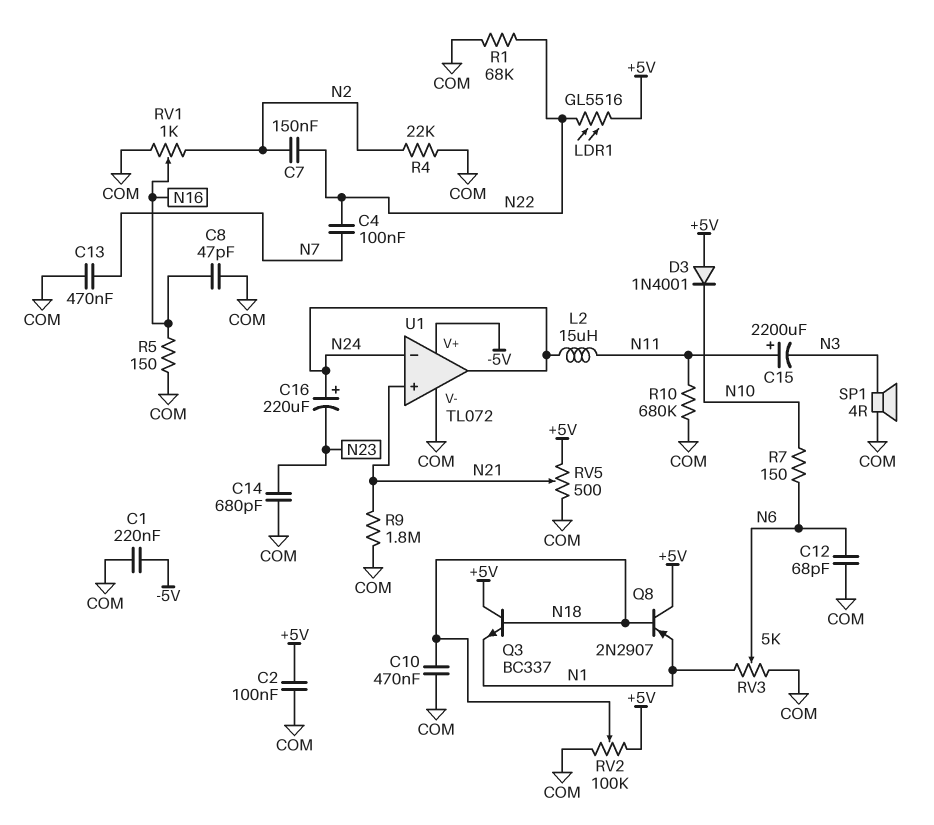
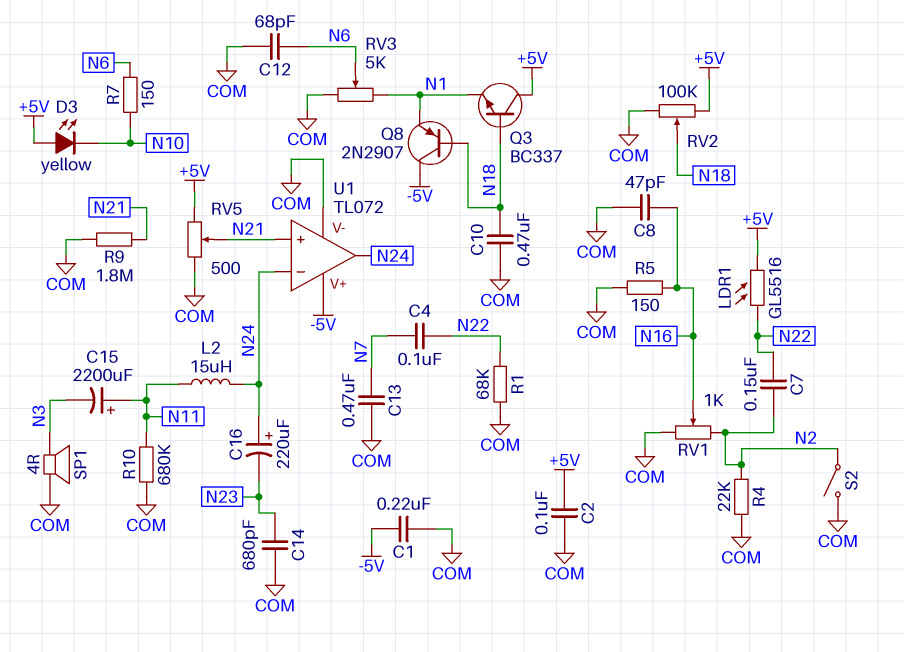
D3: diode 1N4001 (A +5V, K N10) -> LED yellow (A +5V, K N10)
Q8: PNP 2N2907 (B N18, C +5V, E N1) -> PNP 2N2907 (B N18, C -5V, E N1)
S2: none -> switch (COM, N2)

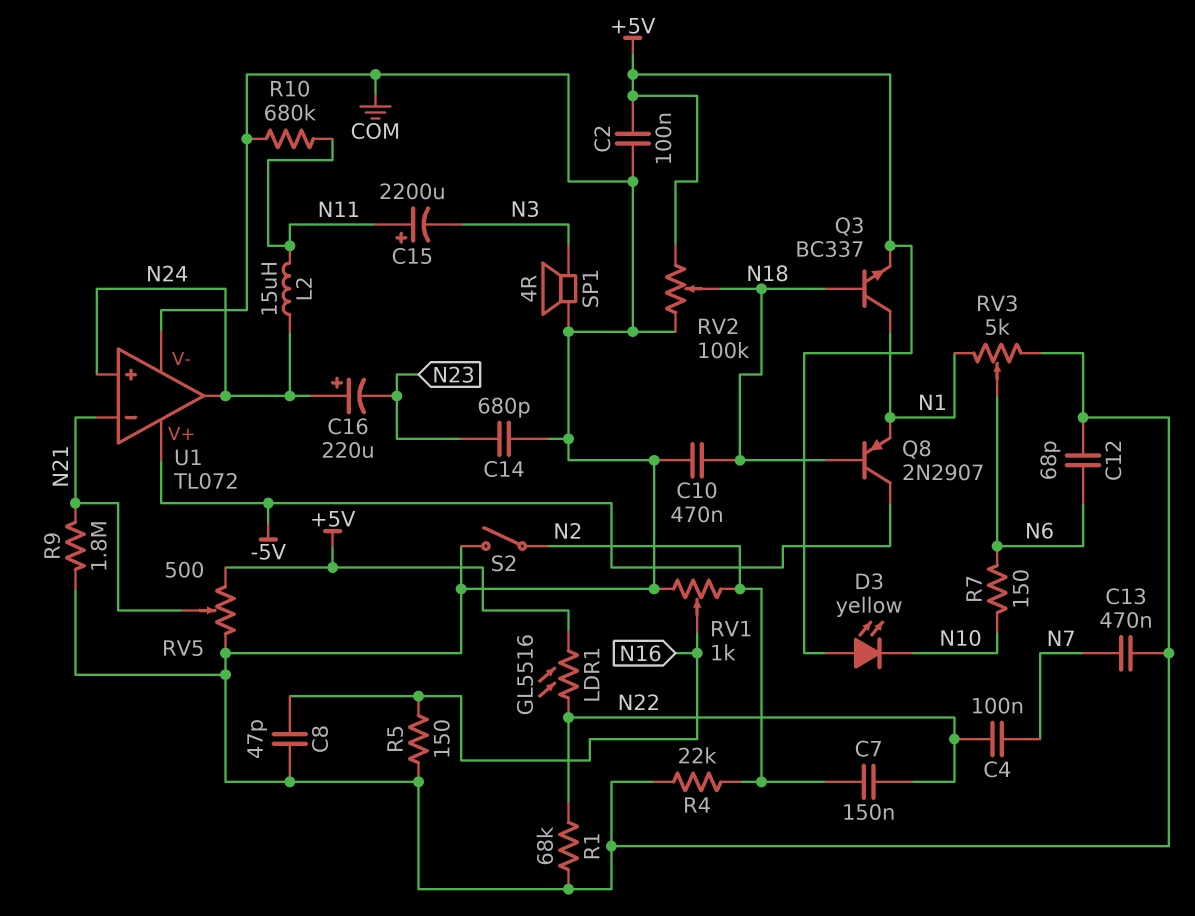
C1: 220nF (-5V, COM) -> none
Q3: NPN BC337 (B N18, C +5V, E N1) -> NPN BC337 (B N18, C N1, E +5V)
U1 pin in+: N21 -> N24
U1 pin in-: N24 -> N21

